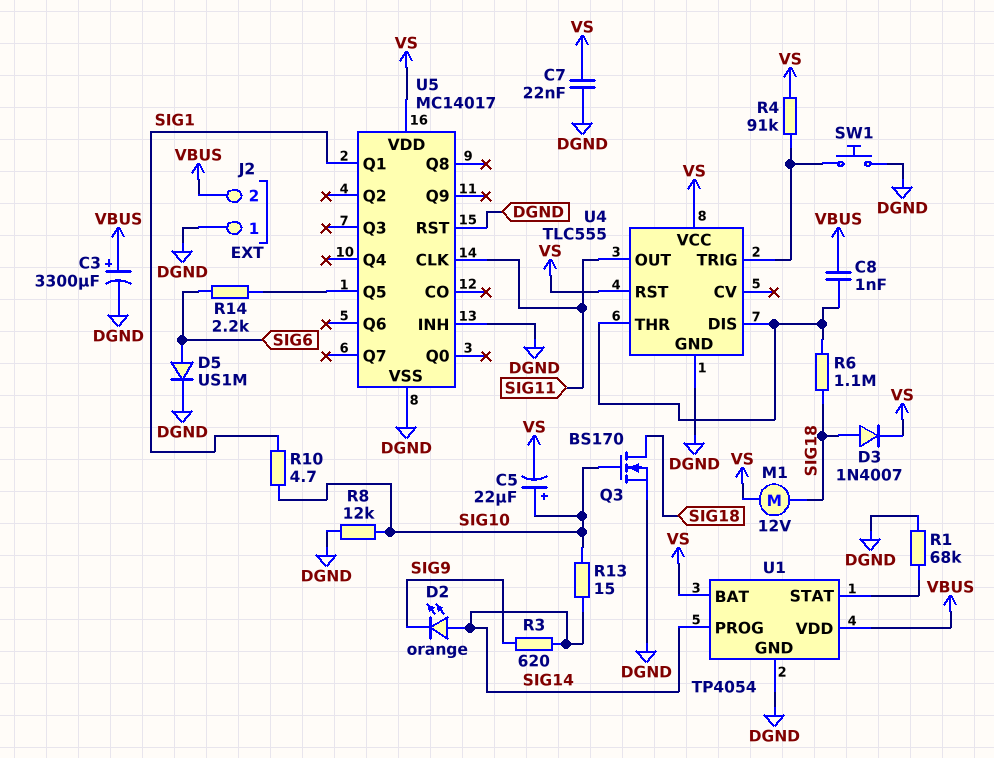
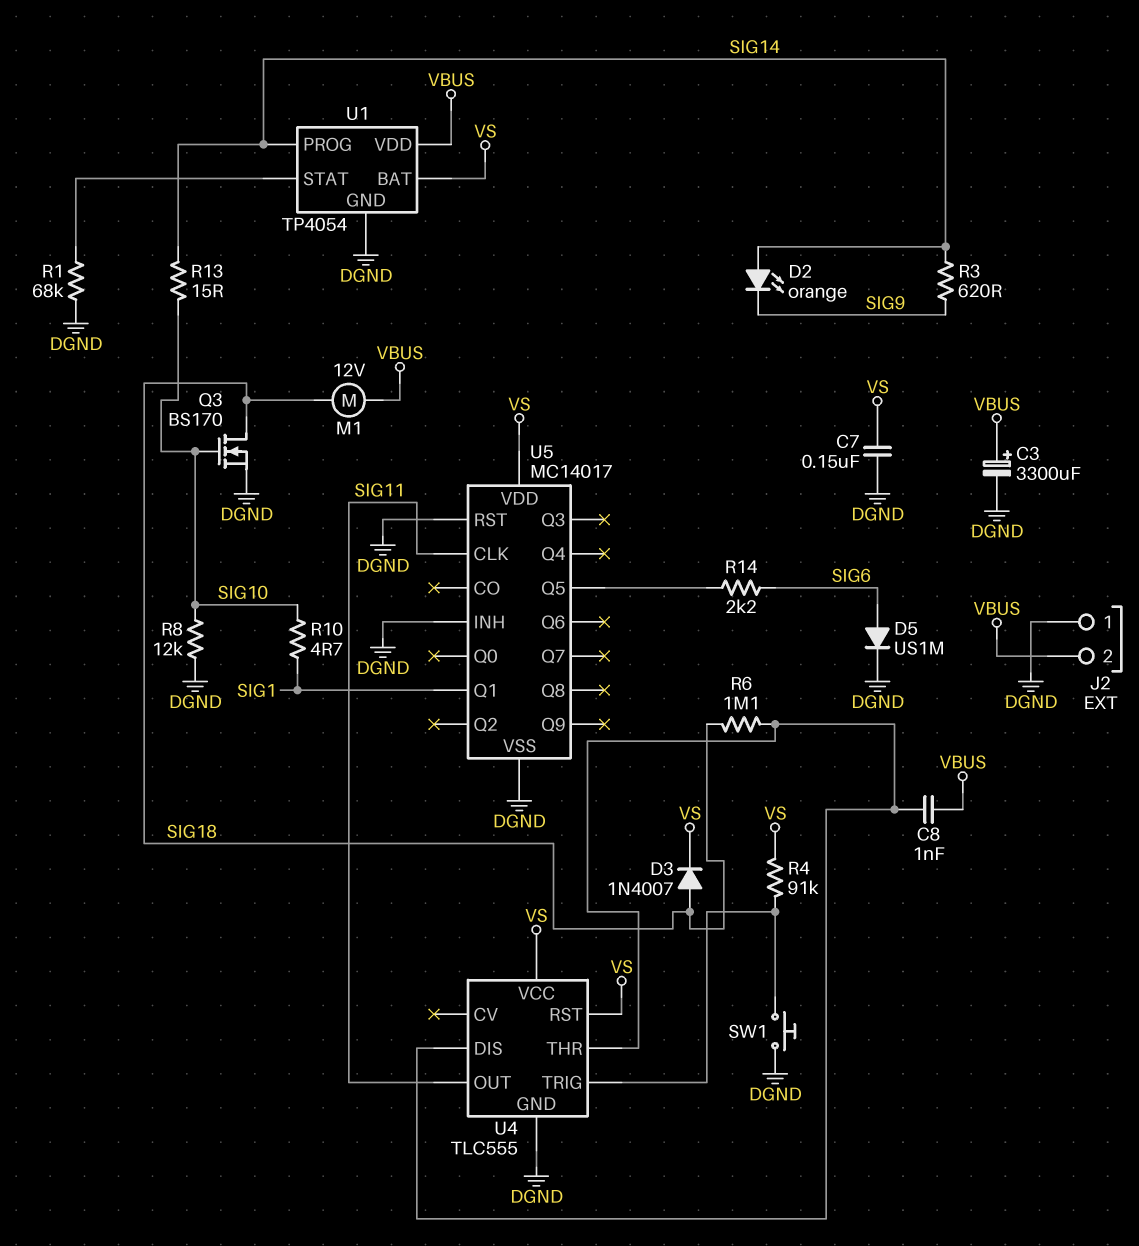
C5: 22uF (plus SIG10, minus VS) -> none
C7: 22nF (DGND, VS) -> 150nF (DGND, VS)
M1: motor 12V (SIG18, VS) -> motor 12V (SIG18, VBUS)

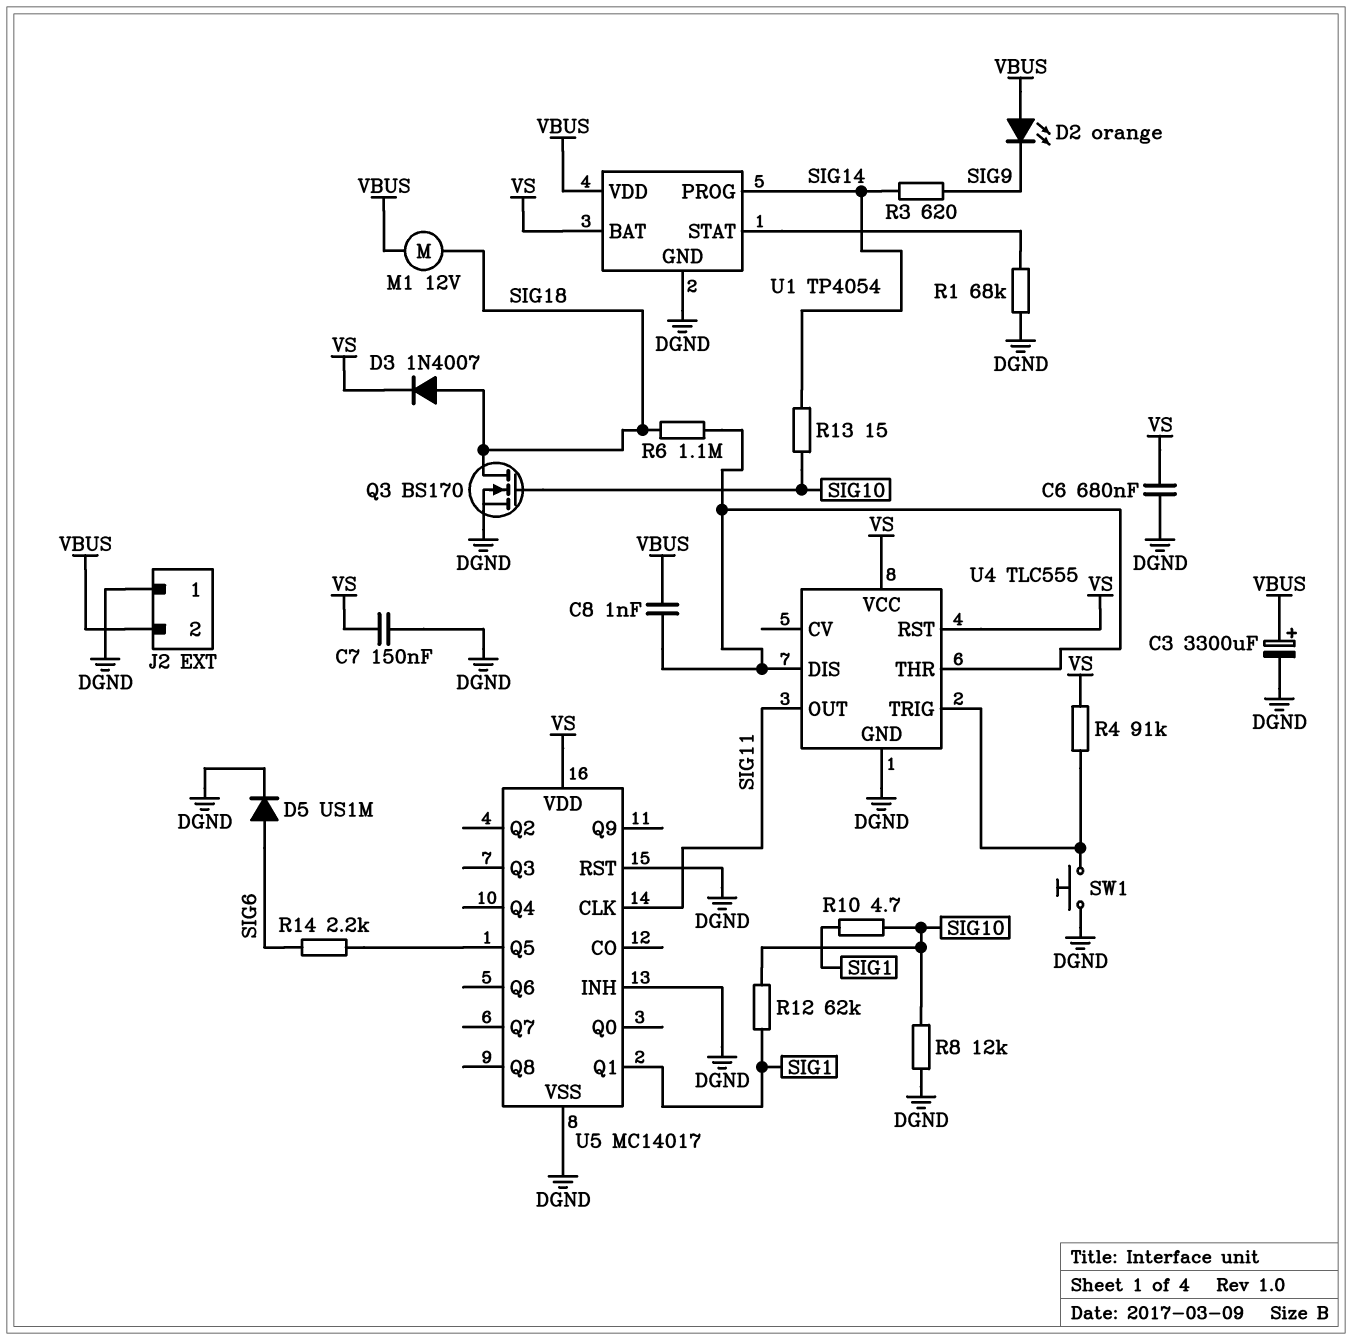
C6: none -> 680nF (DGND, VS)
D2: LED orange (A SIG14, K SIG9) -> LED orange (A VBUS, K SIG9)
R12: none -> 62k (SIG1, SIG10)

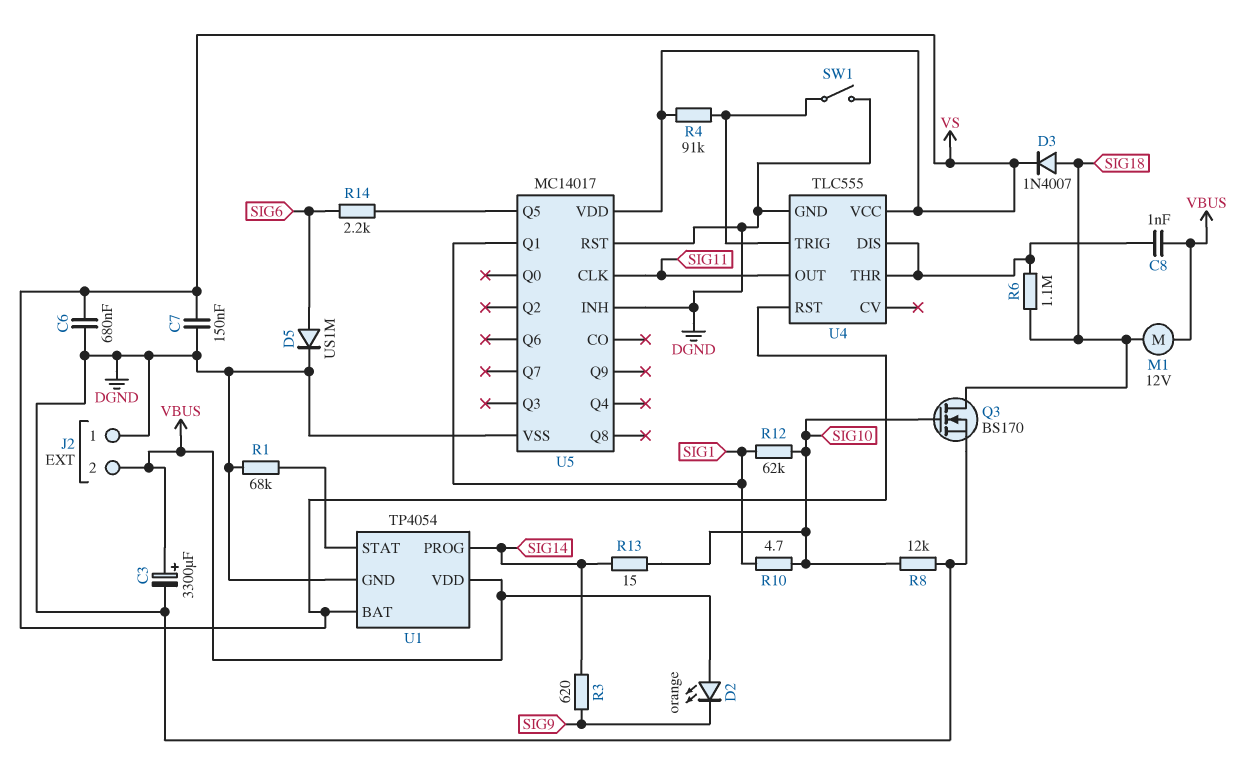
SW1: button (DGND, U4/TRIG) -> switch (DGND, U4/TRIG)

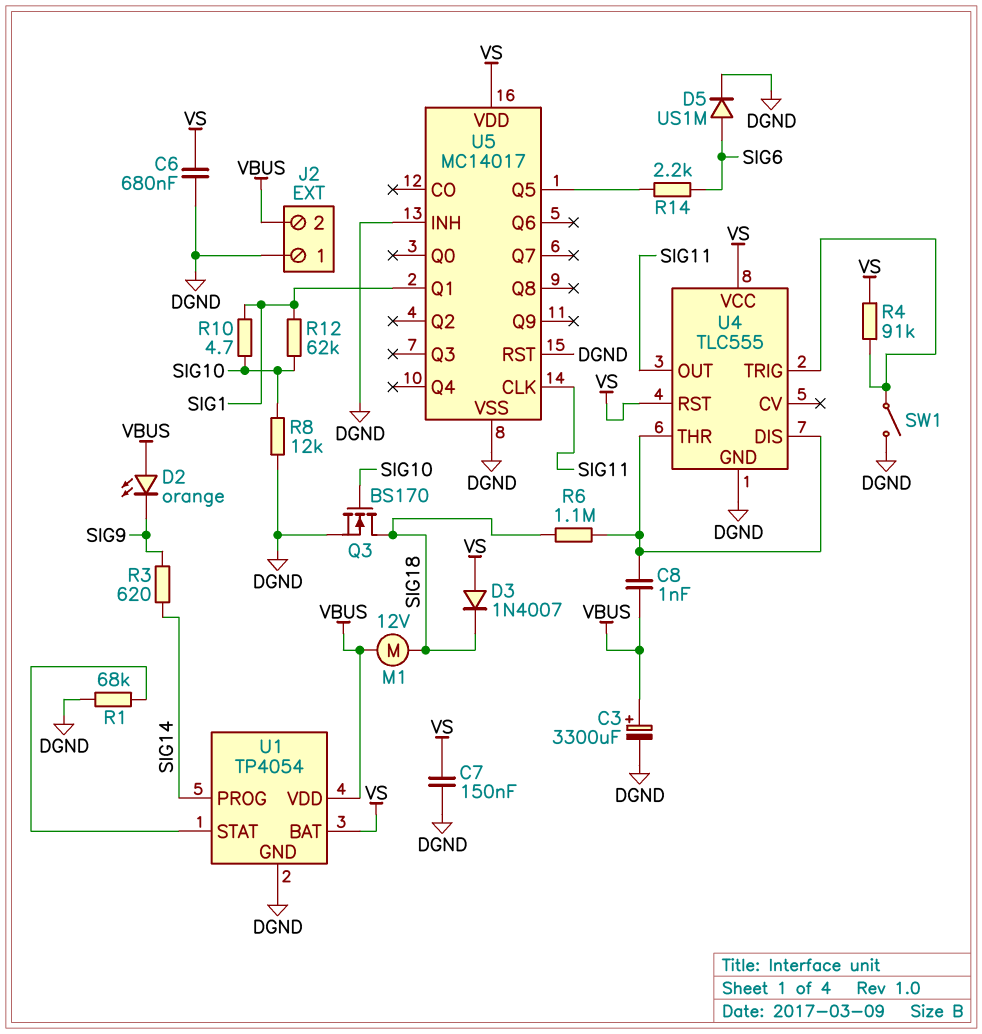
D3: diode 1N4007 (A SIG18, K VS) -> diode 1N4007 (A VS, K SIG18)
R13: 15 (SIG10, SIG14) -> none

